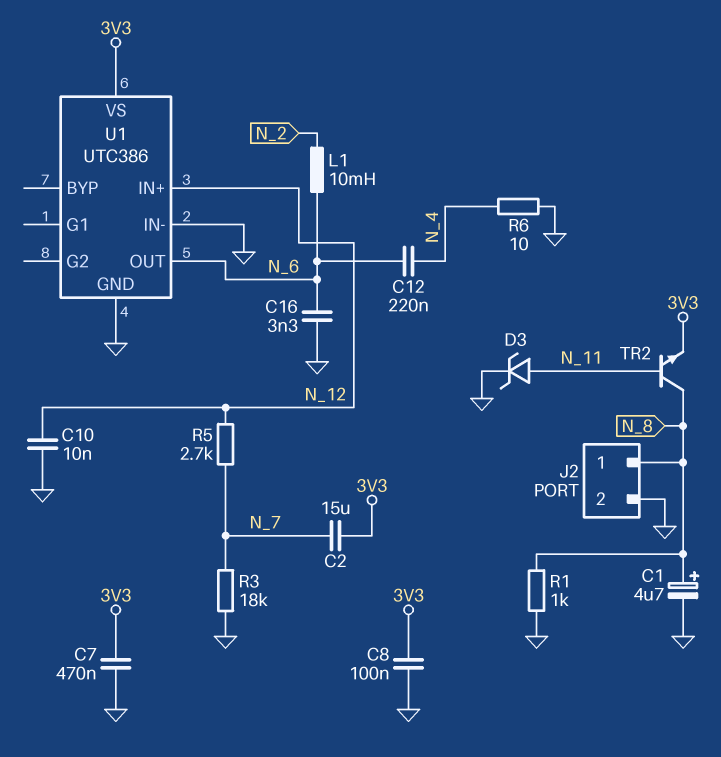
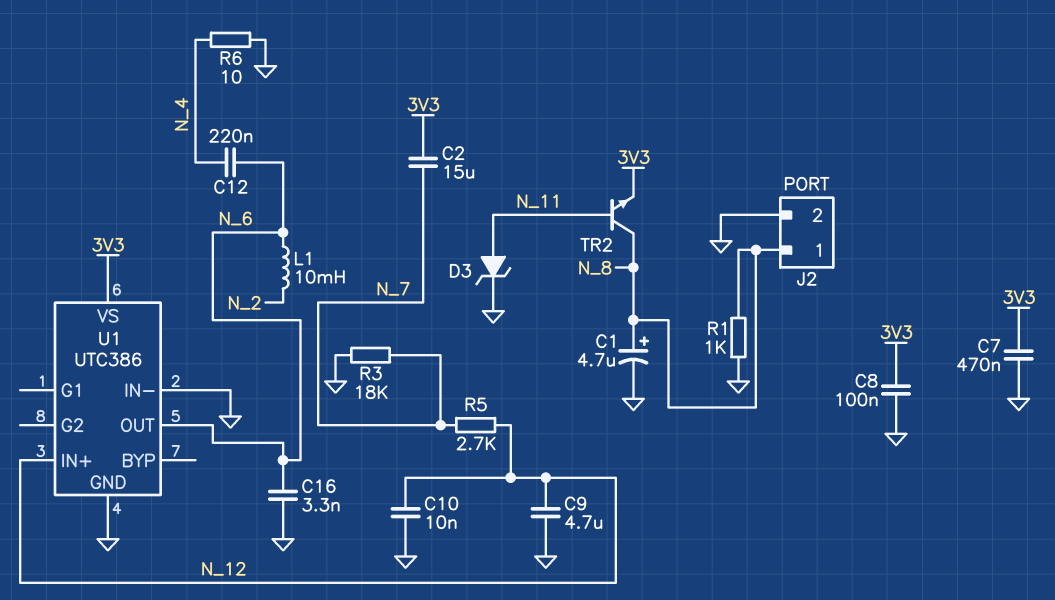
C9: none -> 4.7uF (GND, N_12)

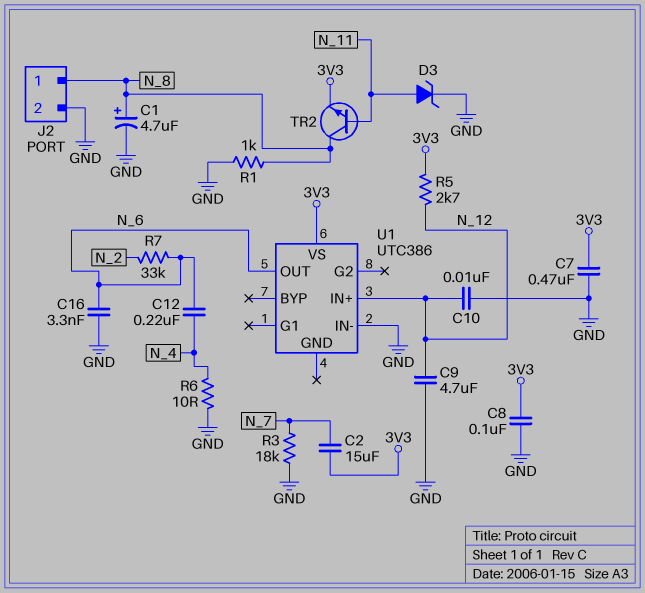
L1: 10mH (N_2, N_6) -> none
R5: 2.7k (N_7, N_12) -> 2.7k (3V3, N_12)
R7: none -> 33k (N_2, N_6)
U1 pin GND: GND -> none

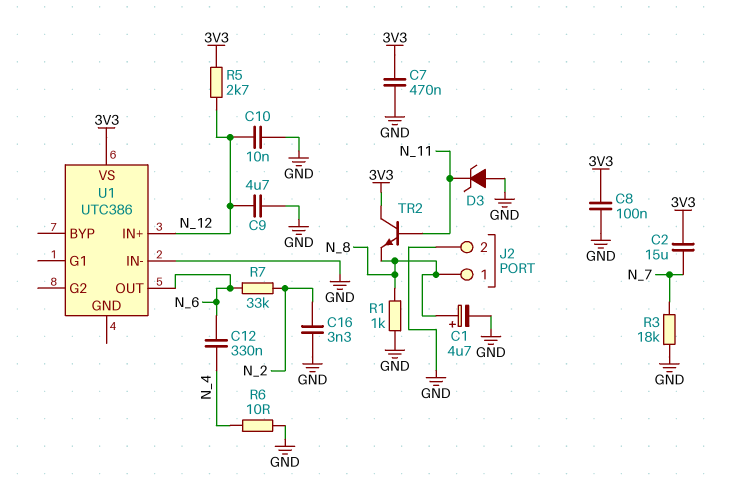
C12: 220nF (N_4, N_6) -> 330nF (N_4, N_6)
C16: 3.3nF (GND, N_6) -> 3.3nF (GND, N_2)
D3: zener (A N_11, K GND) -> zener (A GND, K N_11)
TR2: NPN (B N_11, C N_8, E 3V3) -> NPN (B N_11, C 3V3, E N_8)

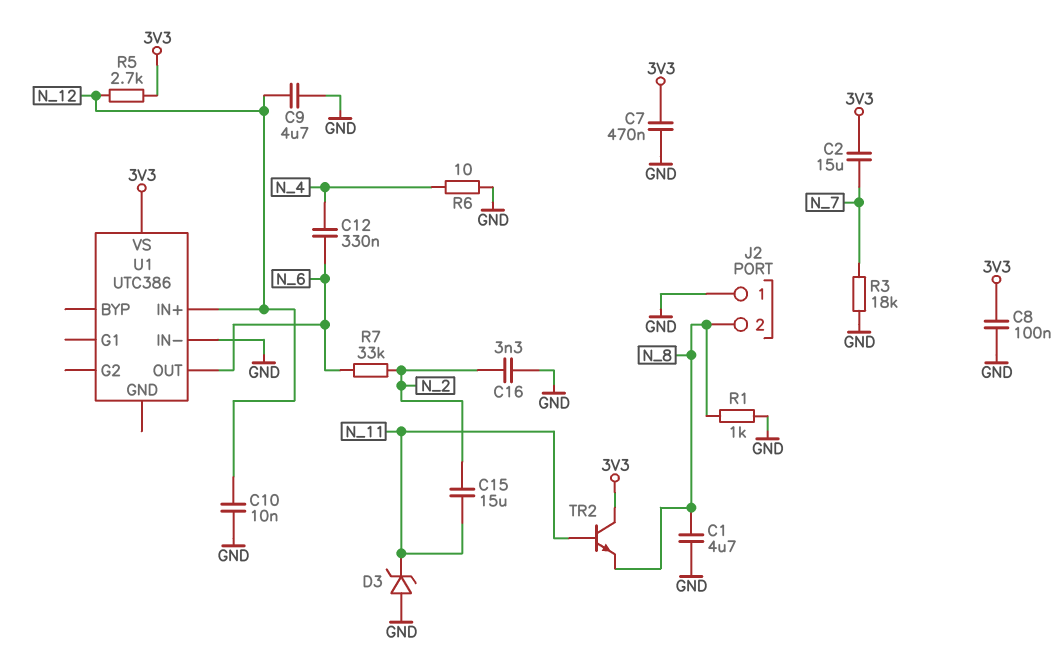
C1: 4.7uF (plus N_8, minus GND) -> 4.7uF (GND, N_8)
C15: none -> 15uF (N_2, N_11)
J2 pin 1: N_8 -> GND
J2 pin 2: GND -> N_8

